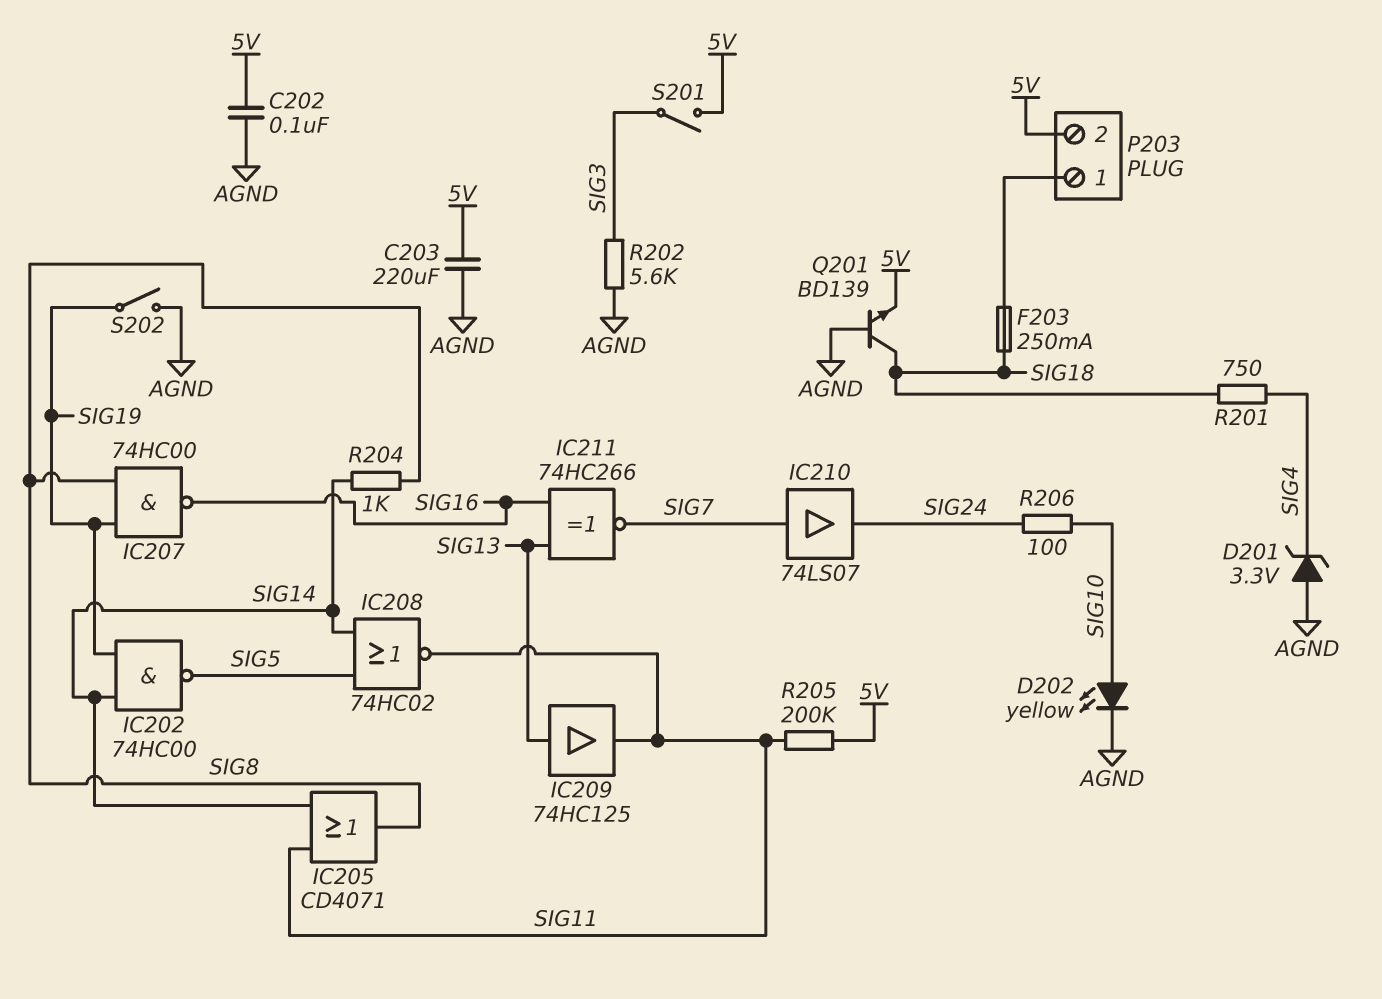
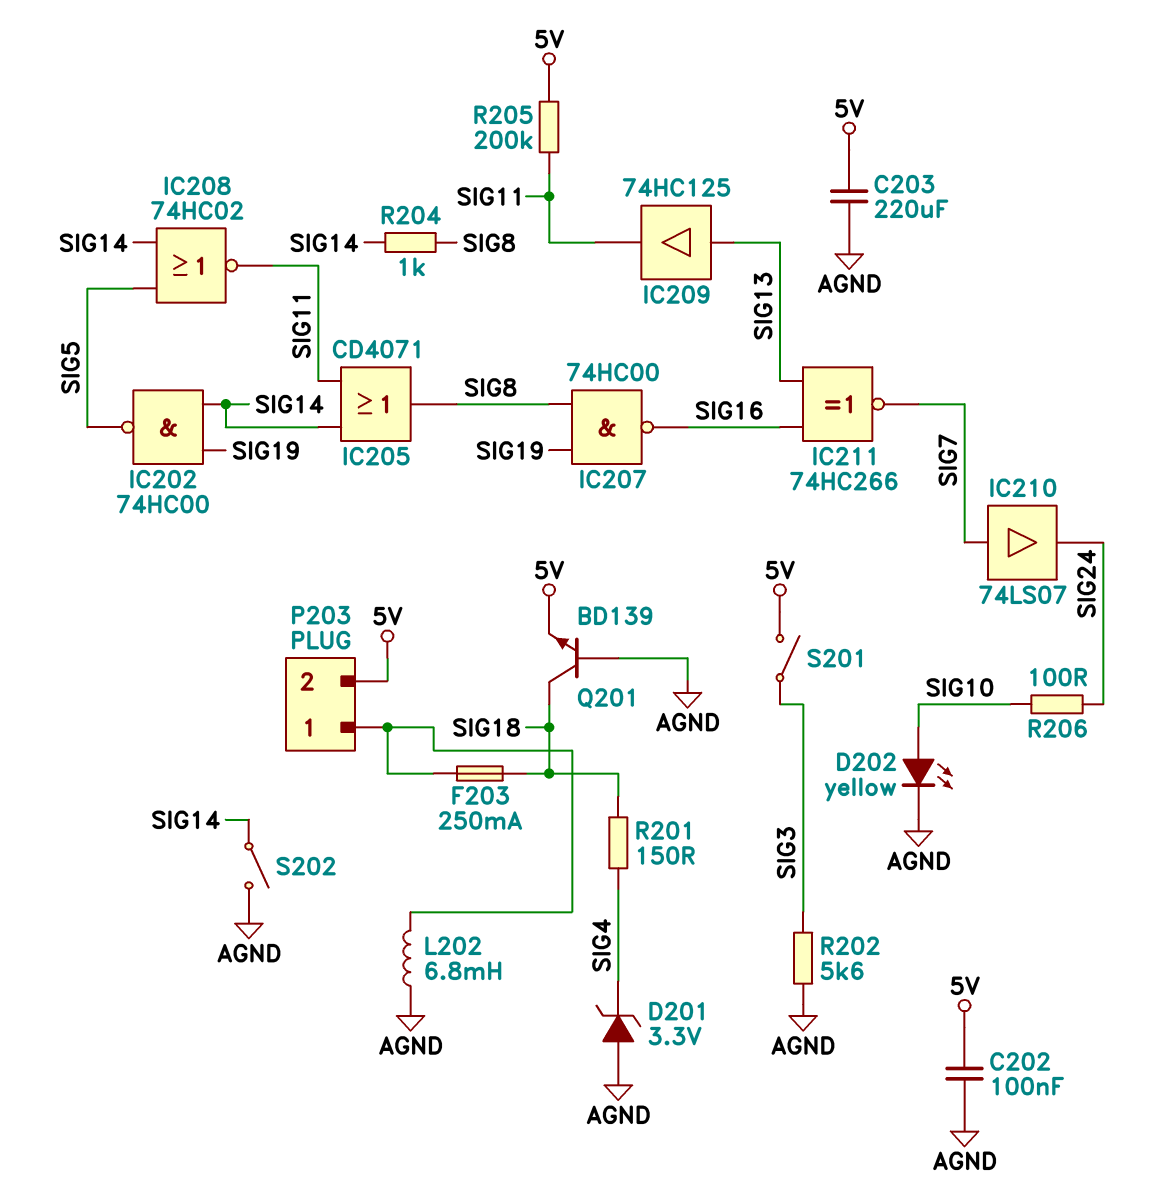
L202: none -> 6.8mH (AGND, P203/1)
R201: 750 (SIG4, SIG18) -> 150 (SIG4, SIG18)
S202: switch (AGND, SIG19) -> switch (AGND, SIG14)

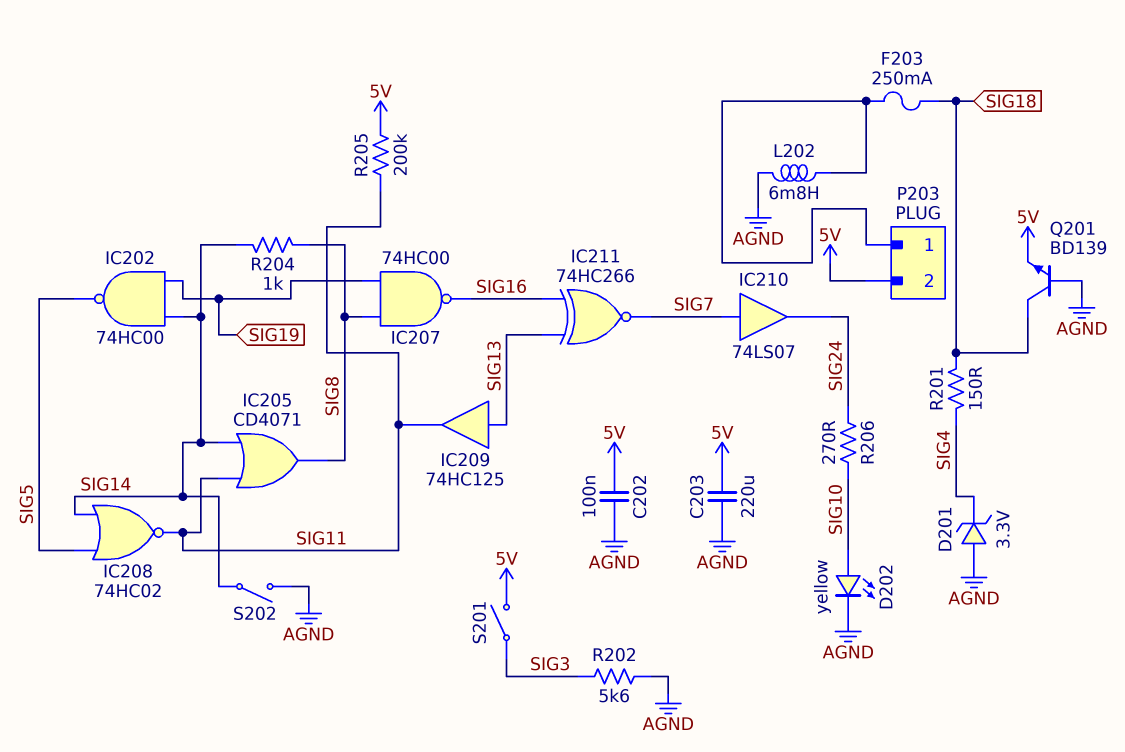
R206: 100 (SIG10, SIG24) -> 270 (SIG10, SIG24)

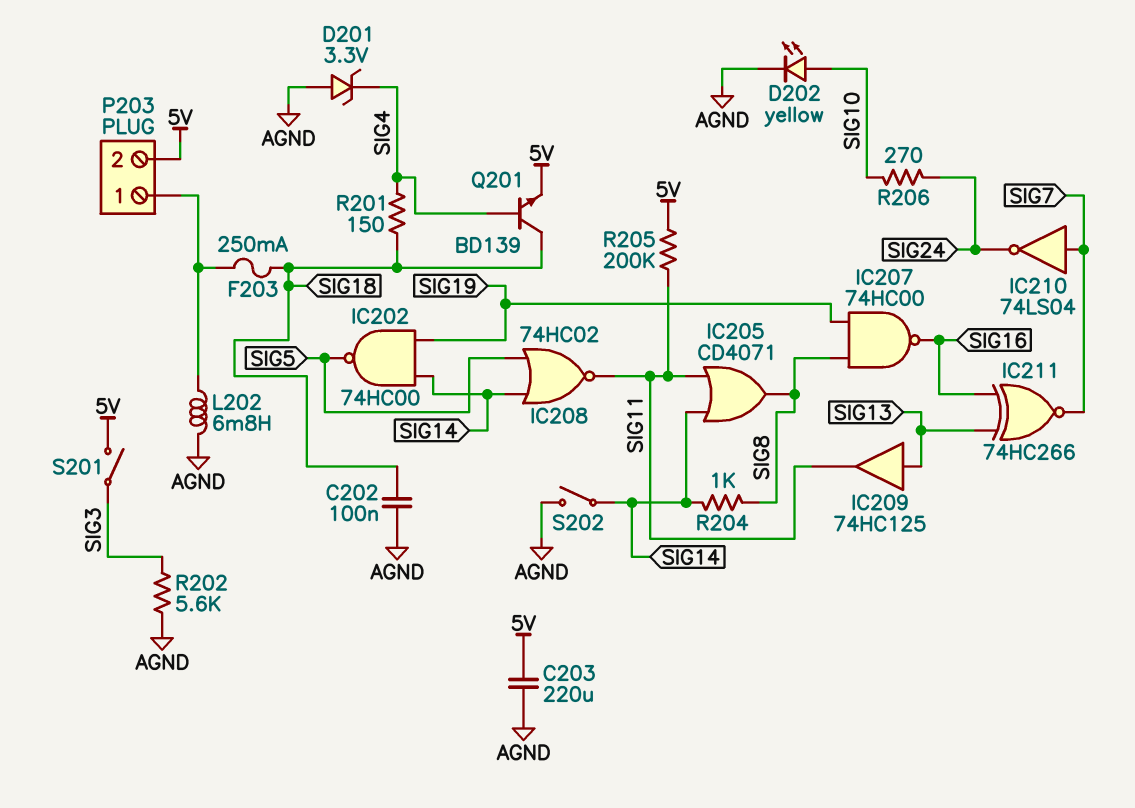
C202: 100nF (5V, AGND) -> 100nF (AGND, SIG18)
IC210: buffer 74LS07 (in SIG7, out SIG24) -> NOT 74LS04 (in SIG7, out SIG24)
Q201: NPN BD139 (B AGND, C SIG18, E 5V) -> NPN BD139 (B SIG4, C SIG18, E 5V)

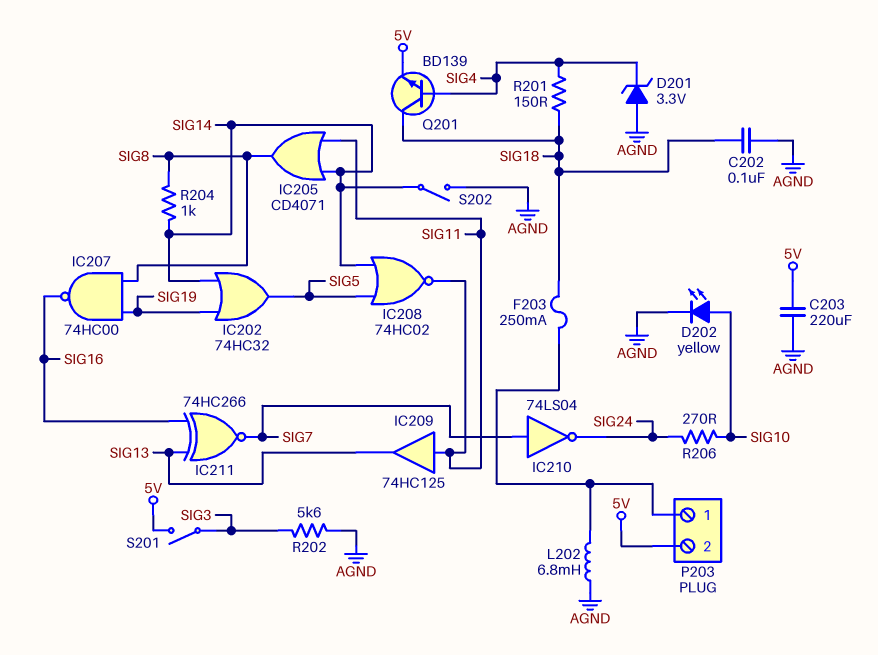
IC202: NAND 74HC00 (in SIG14, in SIG19, out SIG5) -> OR 74HC32 (in SIG14, in SIG19, out SIG5)
IC209: buffer 74HC125 (in SIG13, out SIG11) -> buffer 74HC125 (in SIG11, out SIG13)
R205: 200k (5V, SIG11) -> none

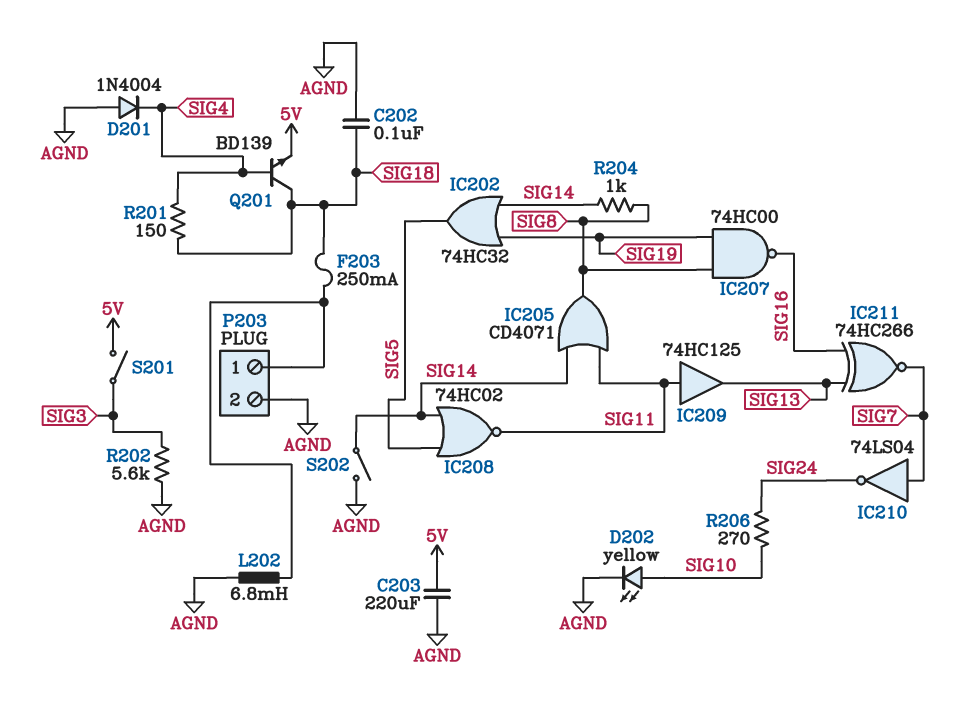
D201: zener 3.3V (A AGND, K SIG4) -> diode 1N4004 (A AGND, K SIG4)
P203 pin 2: 5V -> AGND

